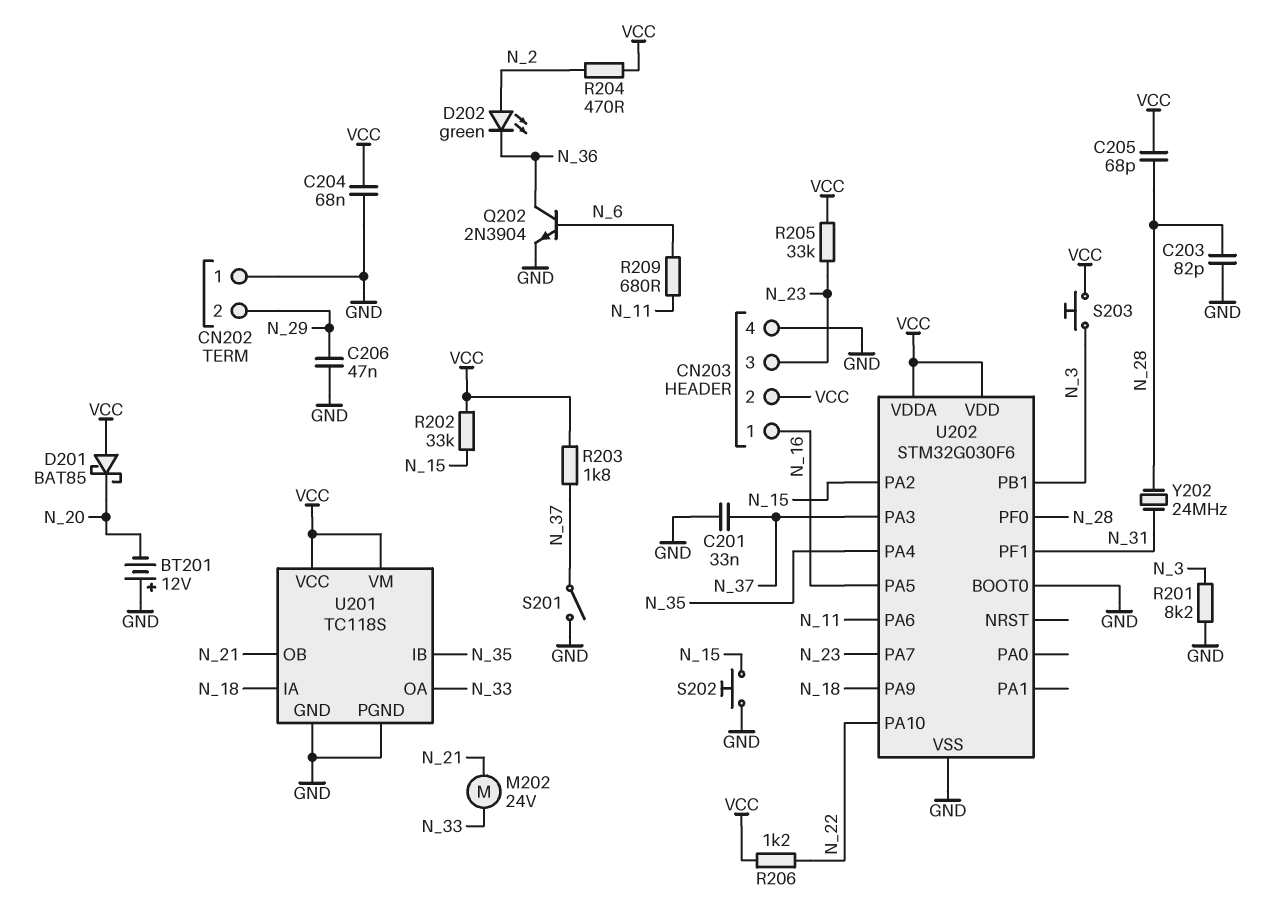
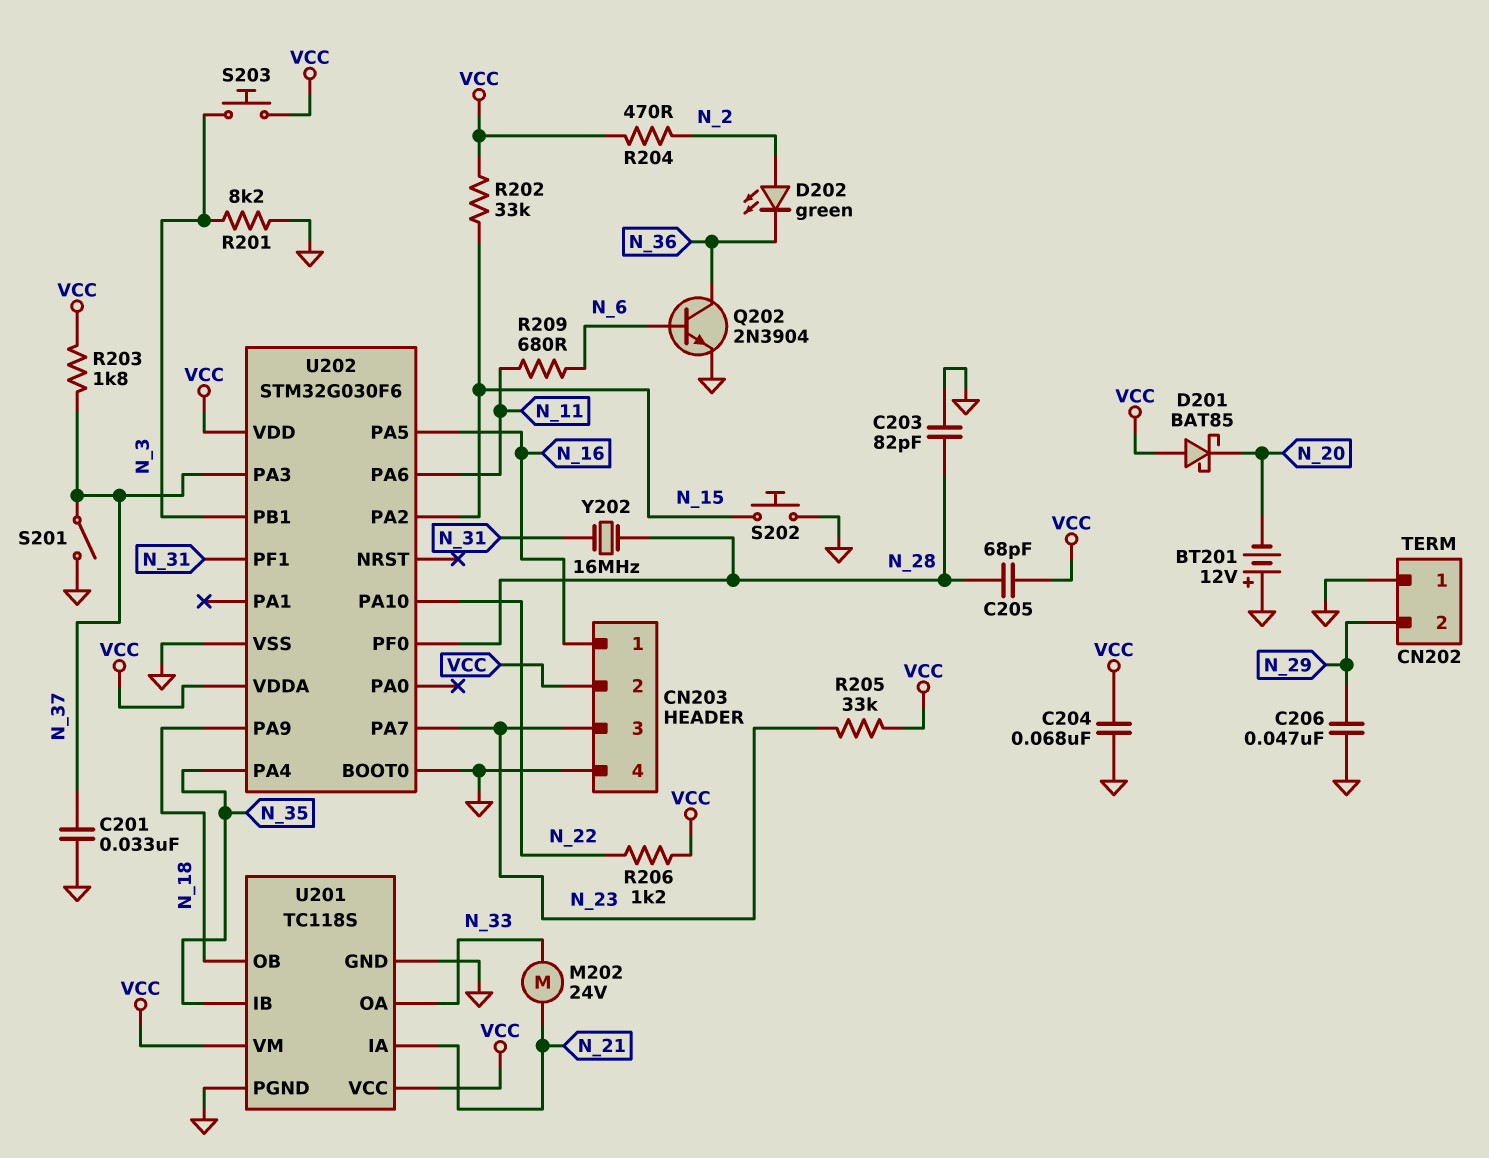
U201 pin IA: N_18 -> N_21
U201 pin OB: N_21 -> N_18
Y202: 24MHz (N_28, N_31) -> 16MHz (N_28, N_31)

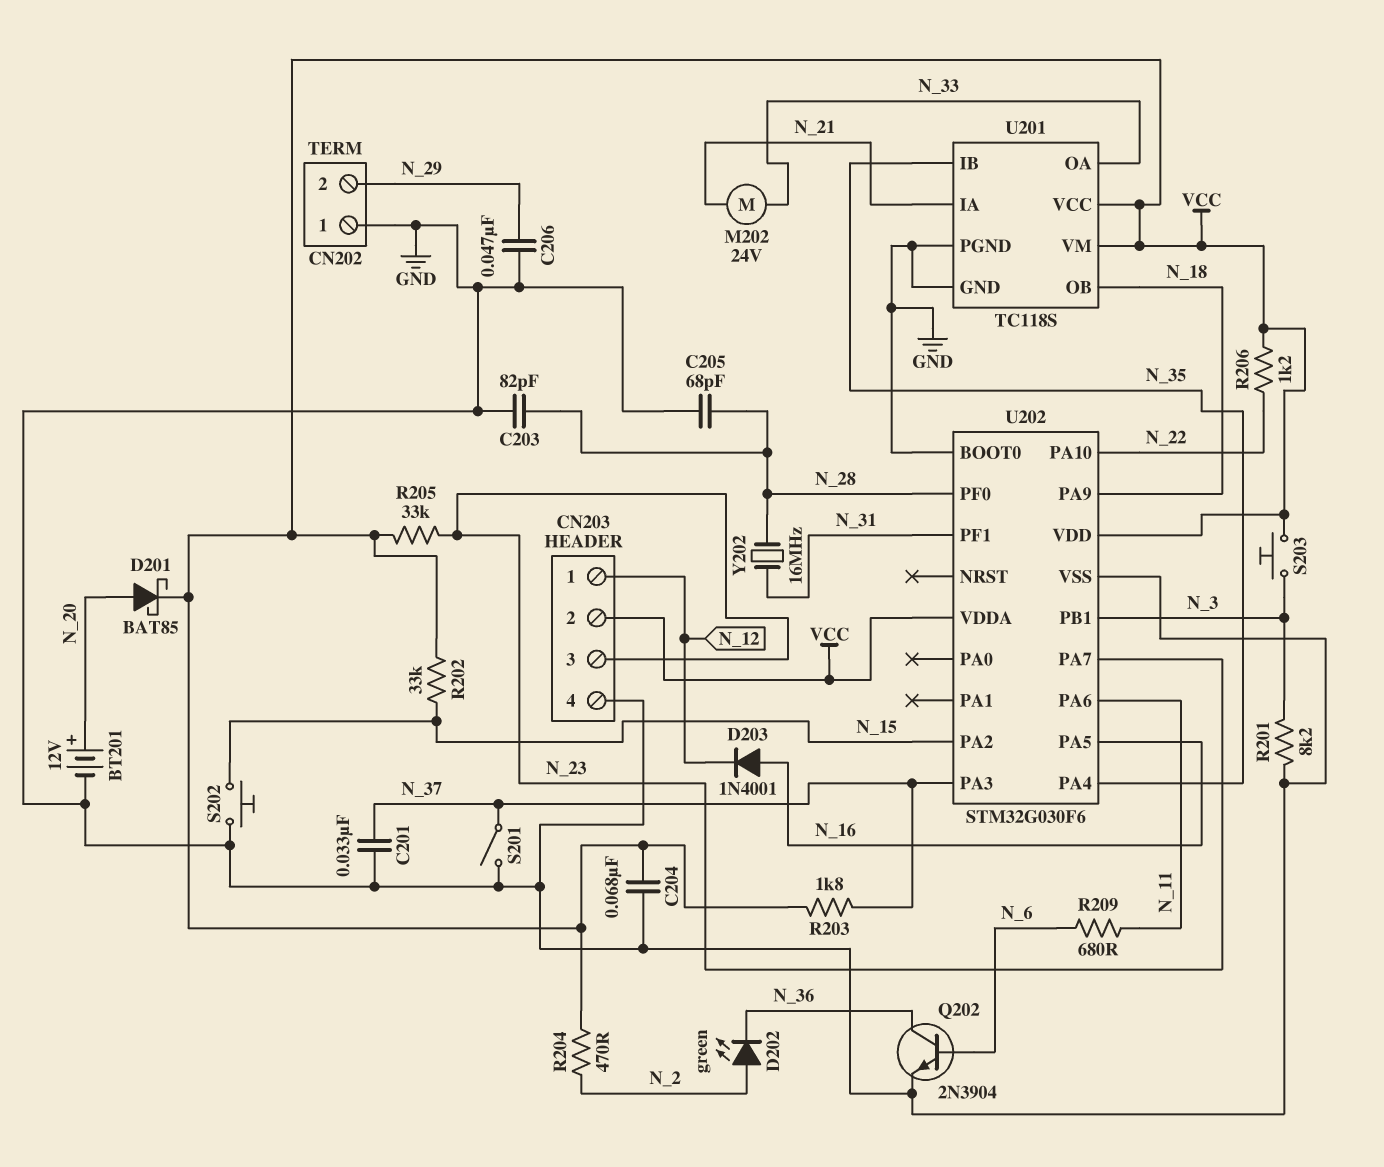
BT201: 12V (plus GND, minus N_20) -> 12V (plus N_20, minus GND)
C205: 68pF (N_28, VCC) -> 68pF (GND, N_28)
CN203 pin 1: N_16 -> N_12
D201: schottky BAT85 (A VCC, K N_20) -> schottky BAT85 (A N_20, K VCC)
D203: none -> diode 1N4001 (A N_16, K N_12)

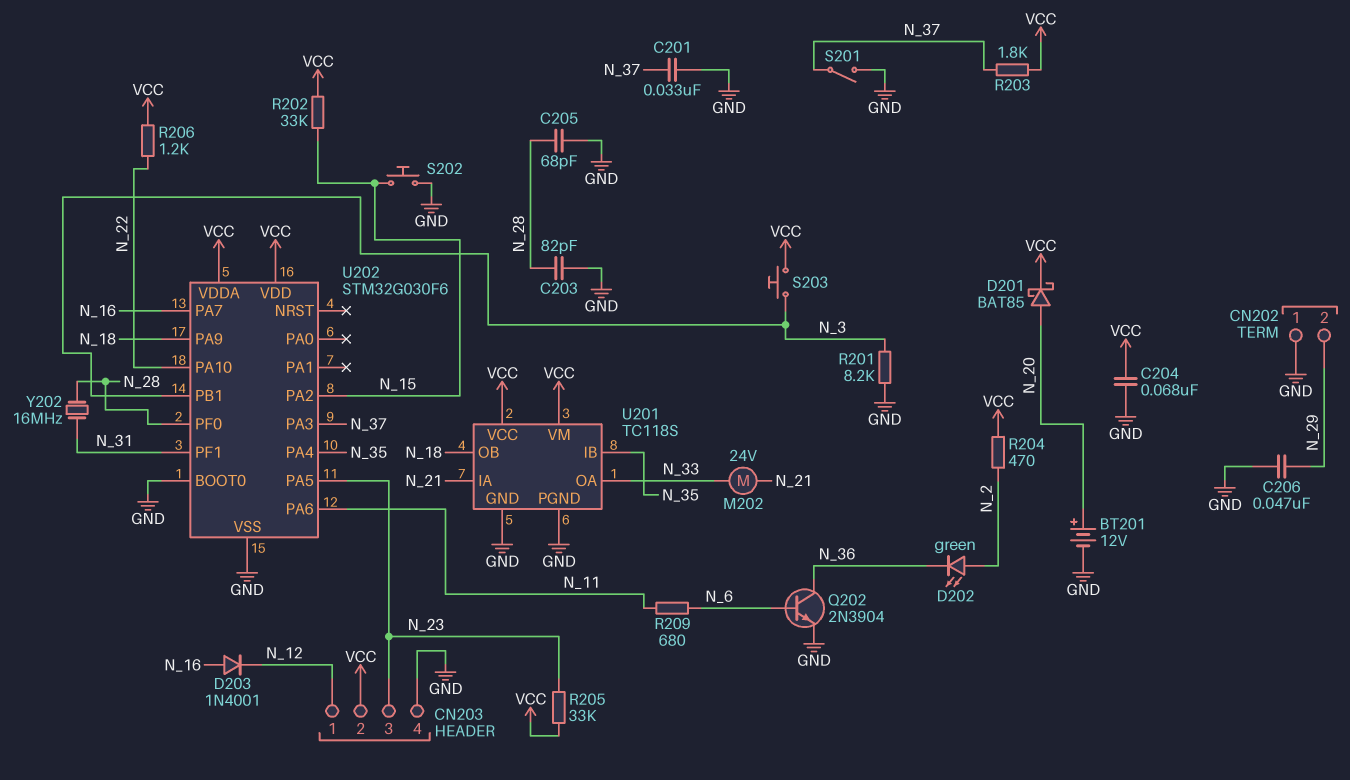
U202 pin PA5: N_16 -> N_23
U202 pin PA7: N_23 -> N_16

